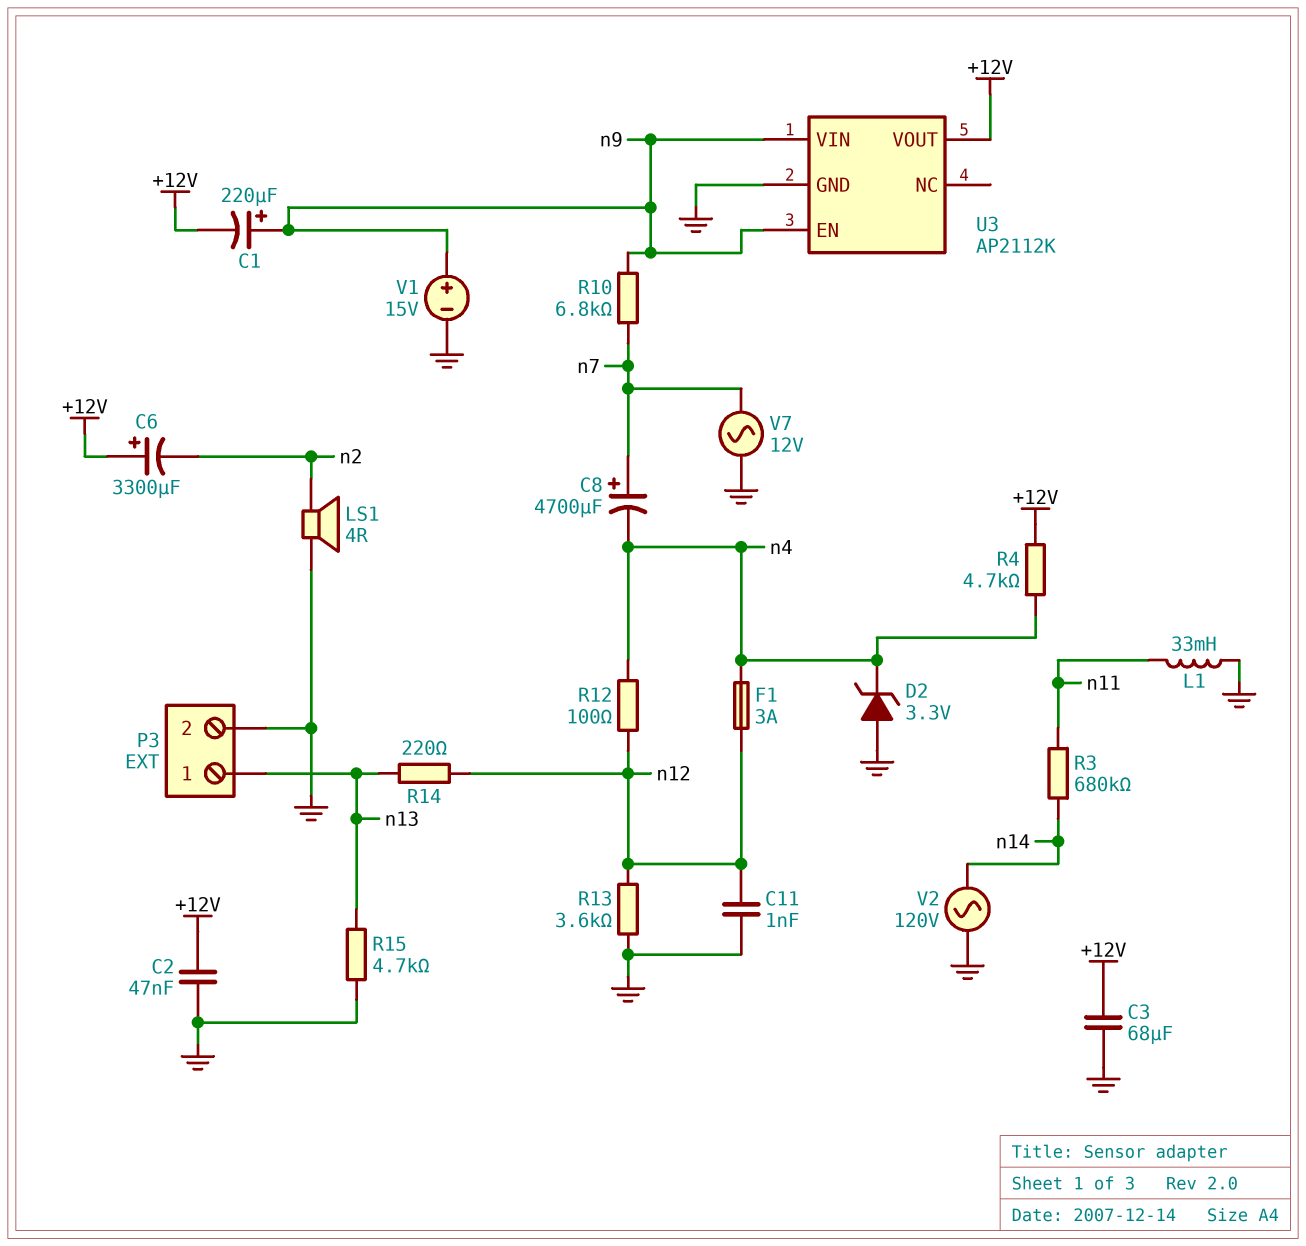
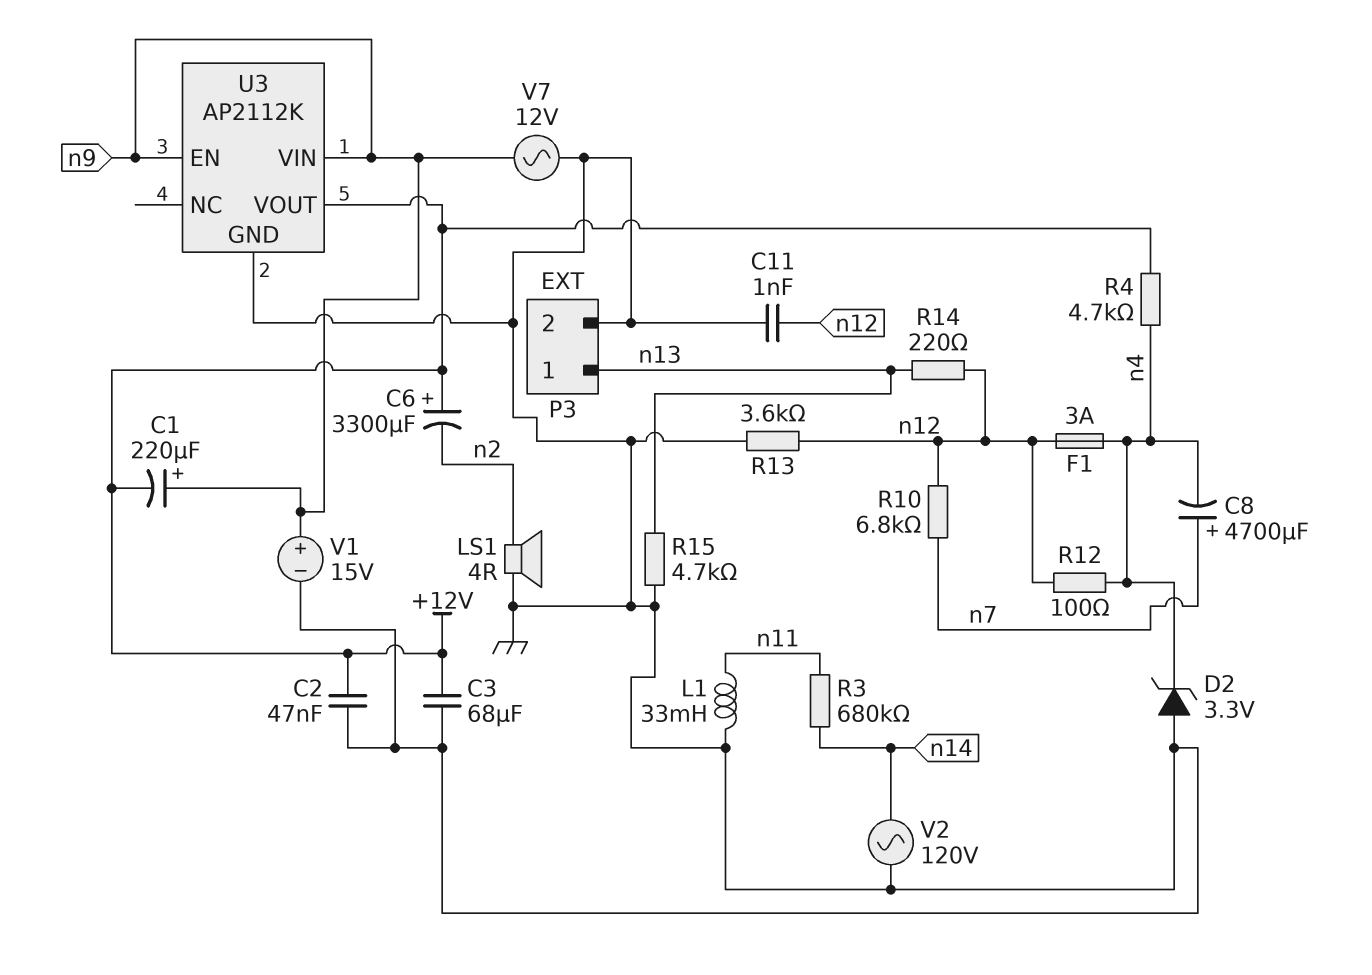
R10: 6.8k (n7, n9) -> 6.8k (n7, n12)
V7: AC 12V (GND, n7) -> AC 12V (GND, n9)

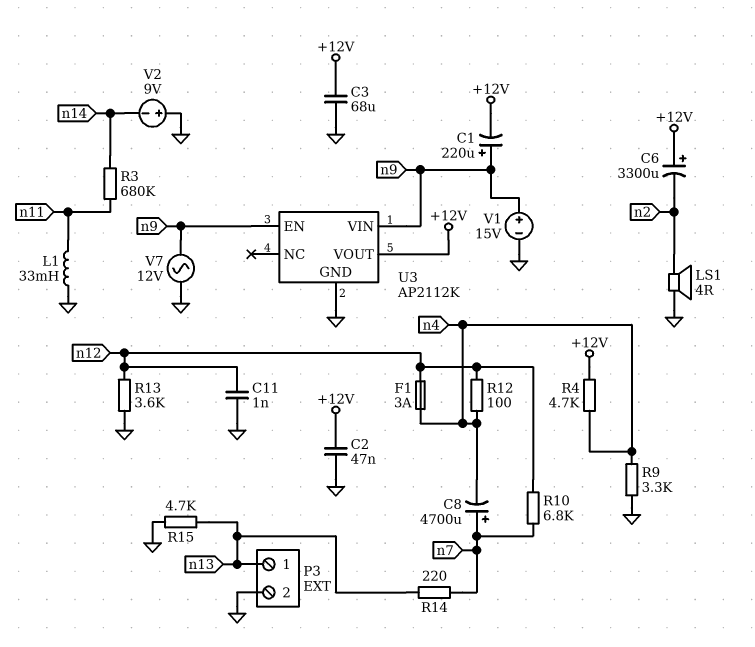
D2: zener 3.3V (A GND, K n4) -> none
R9: none -> 3.3k (GND, n4)
R14: 220 (n12, n13) -> 220 (n7, n13)
V2: AC 120V (GND, n14) -> 9V (plus GND, minus n14)

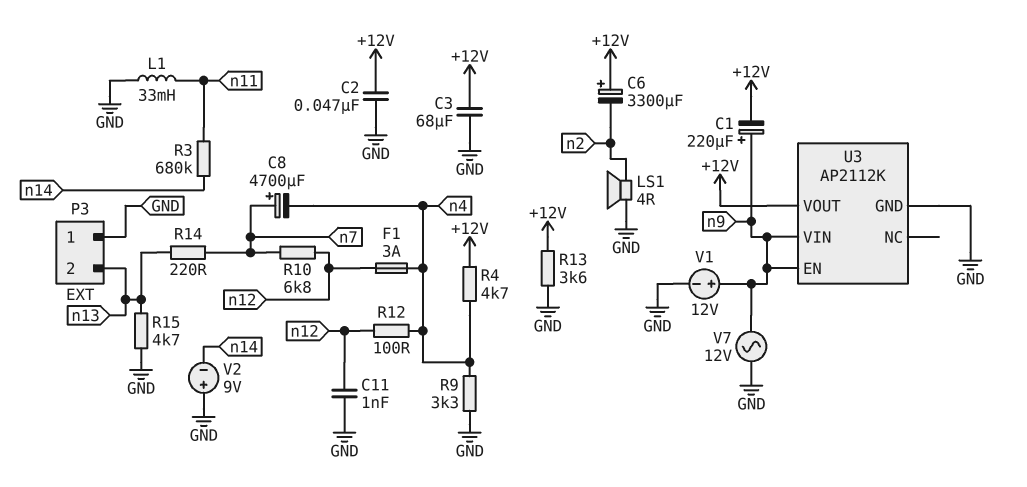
P3 pin 1: n13 -> GND
P3 pin 2: GND -> n13
R13: 3.6k (GND, n12) -> 3.6k (+12V, GND)
V1: 15V (plus n9, minus GND) -> 12V (plus n9, minus GND)

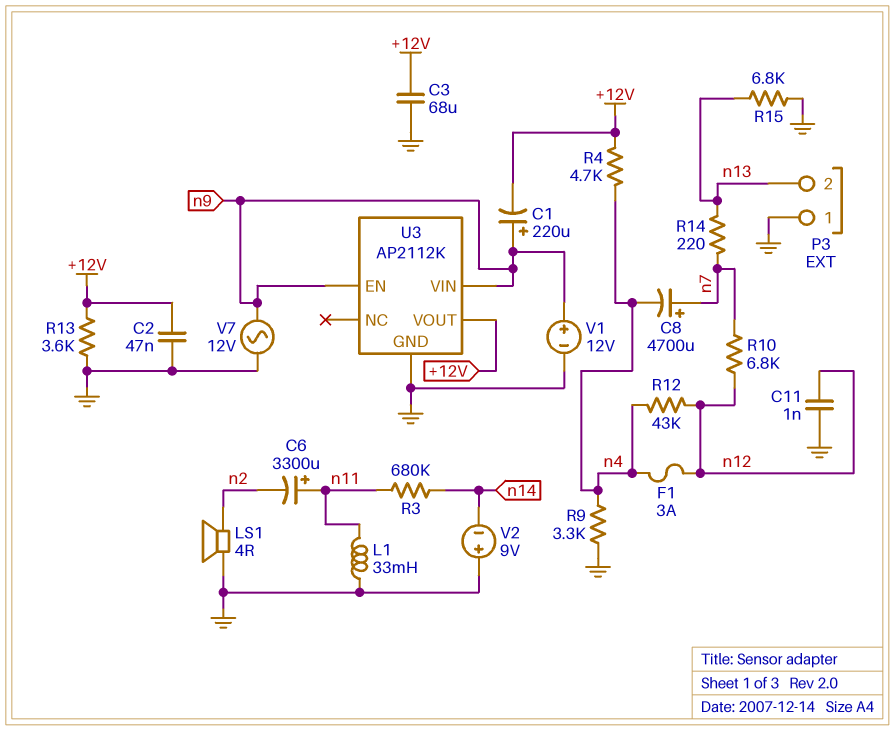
C6: 3300uF (plus +12V, minus n2) -> 3300uF (plus n11, minus n2)
R12: 100 (n4, n12) -> 43k (n4, n12)
R15: 4.7k (GND, n13) -> 6.8k (GND, n13)

